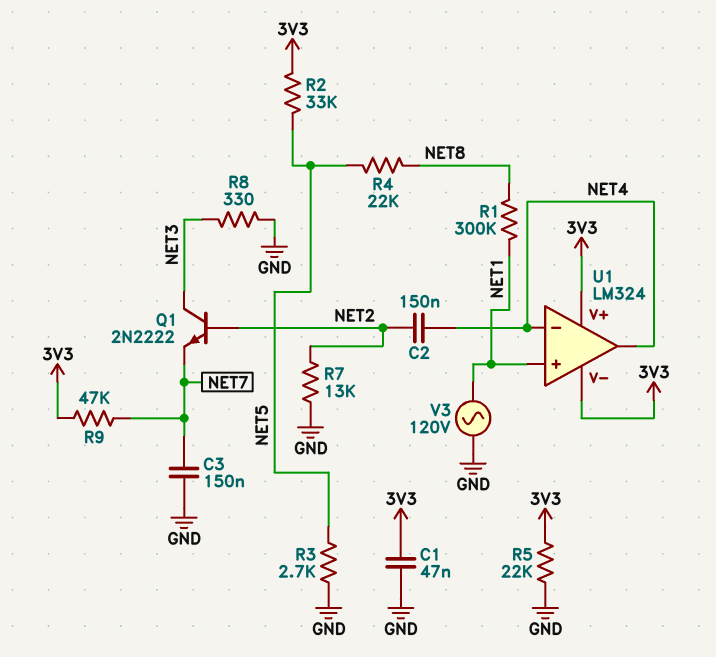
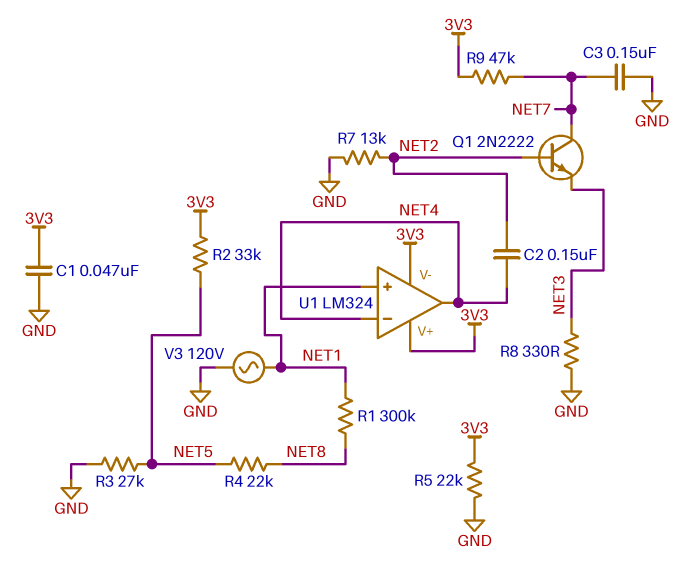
Q1: NPN 2N2222 (B NET2, C NET3, E NET7) -> NPN 2N2222 (B NET2, C NET7, E NET3)
R3: 2.7k (GND, NET5) -> 27k (GND, NET5)

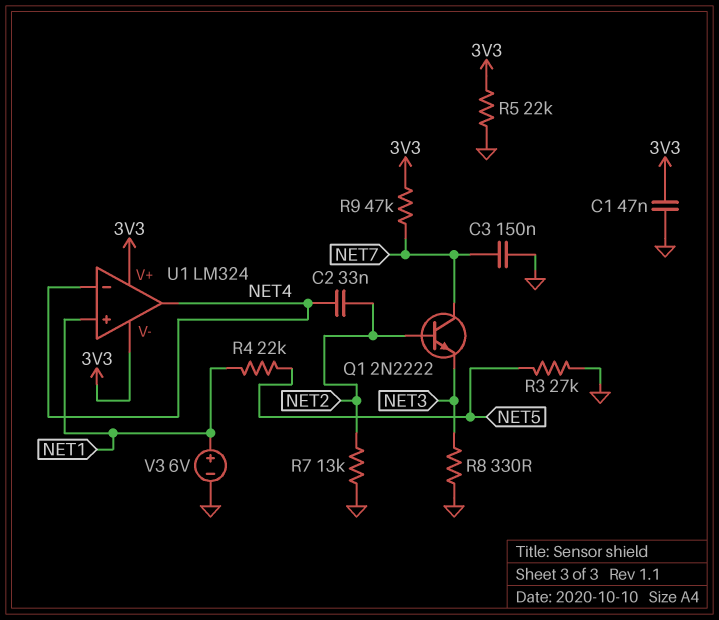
C2: 150nF (NET2, NET4) -> 33nF (NET2, NET4)
R1: 300k (NET1, NET8) -> none
R2: 33k (3V3, NET5) -> none
R4: 22k (NET5, NET8) -> 22k (NET1, NET5)
V3: AC 120V (GND, NET1) -> 6V (plus NET1, minus GND)

